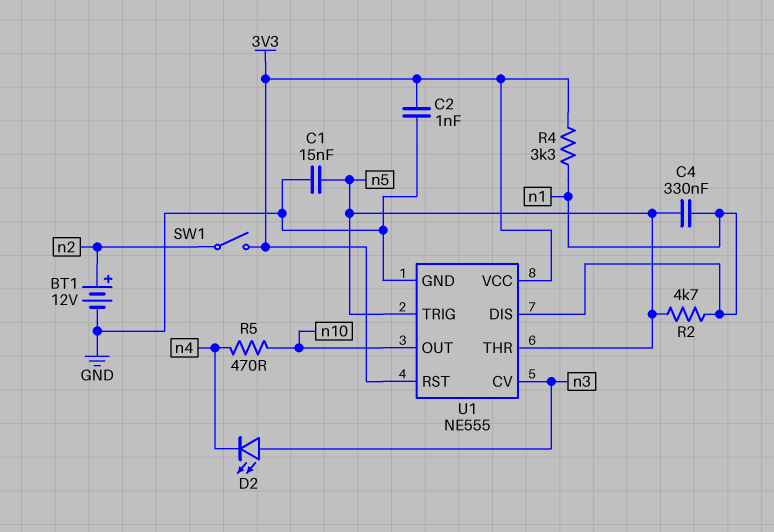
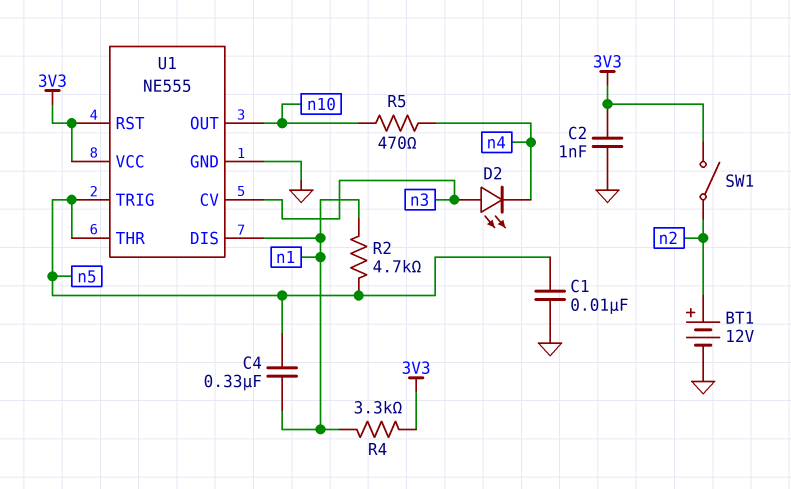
C1: 15nF (GND, n5) -> 10nF (GND, n5)

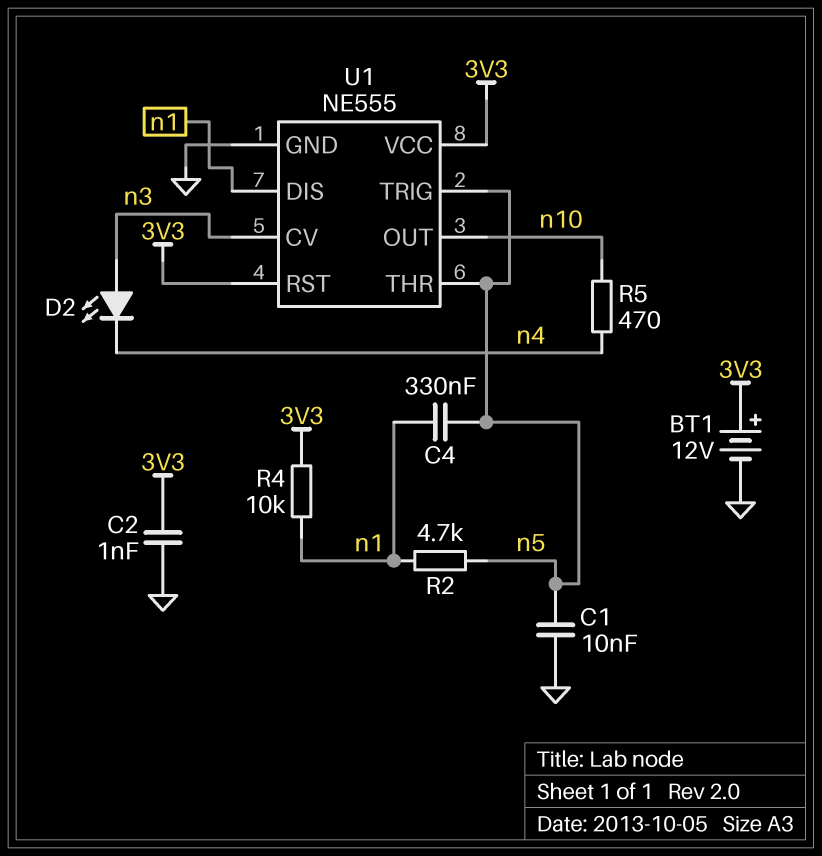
BT1: 12V (plus n2, minus GND) -> 12V (plus 3V3, minus GND)
R4: 3.3k (3V3, n1) -> 10k (3V3, n1)
SW1: switch (3V3, n2) -> none

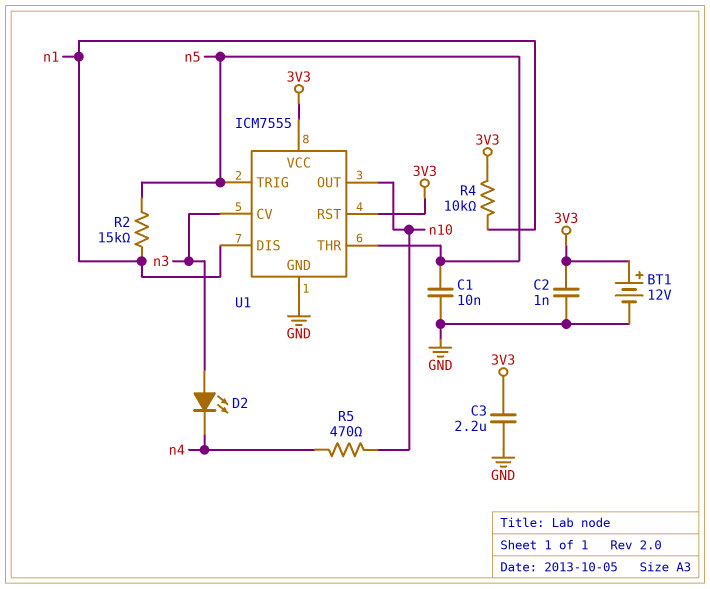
C3: none -> 2.2uF (3V3, GND)
C4: 330nF (n1, n5) -> none
R2: 4.7k (n1, n5) -> 15k (n1, n5)
U1: NE555 -> ICM7555

